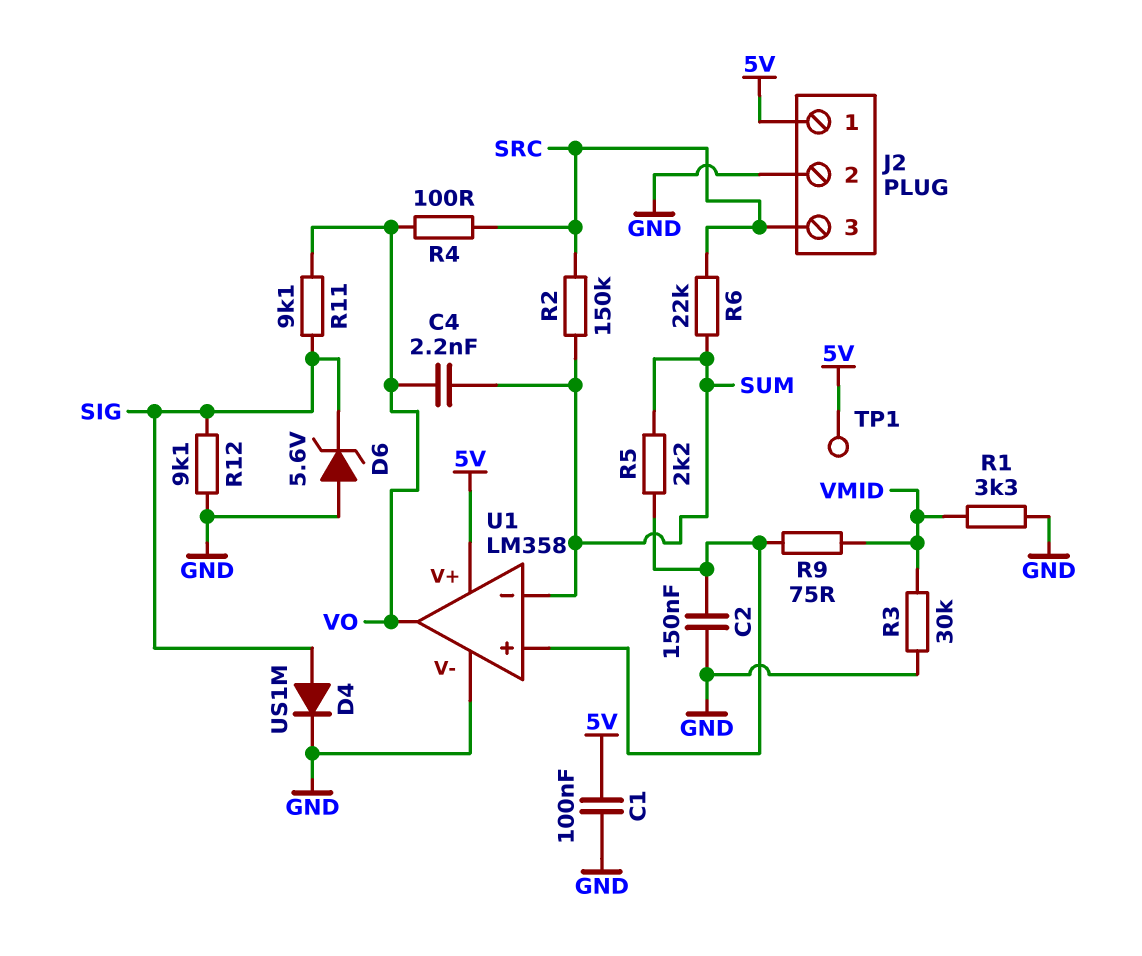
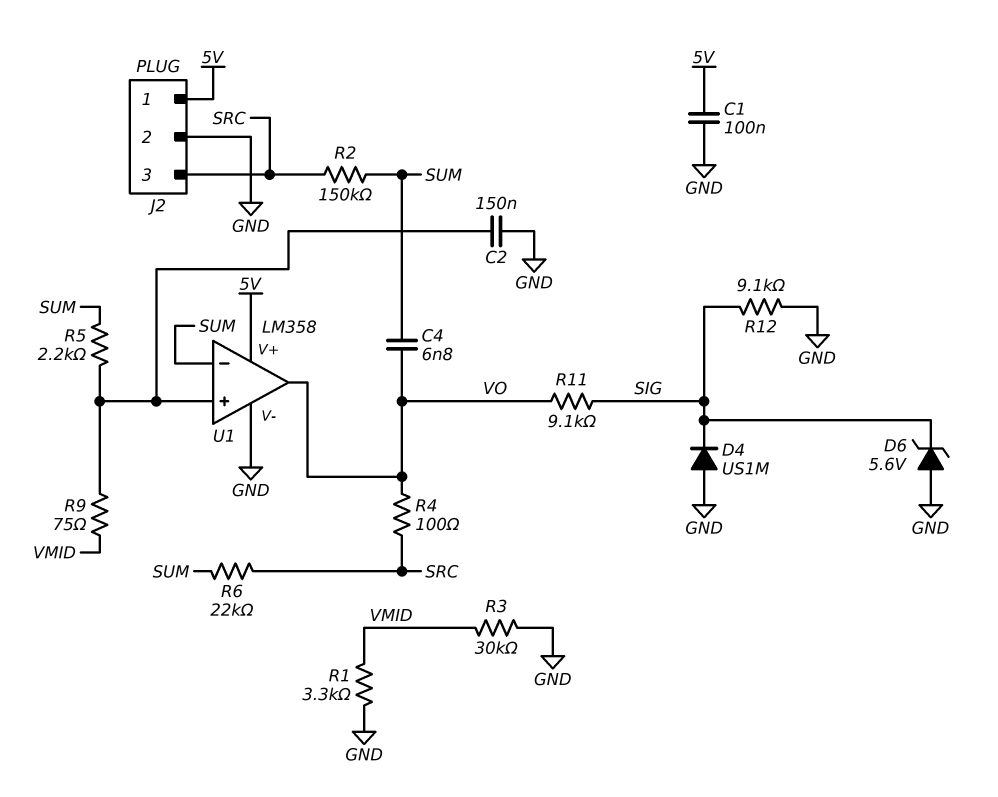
C4: 2.2nF (SUM, VO) -> 6.8nF (SUM, VO)
D4: diode US1M (A SIG, K GND) -> diode US1M (A GND, K SIG)
TP1: test point (5V) -> none

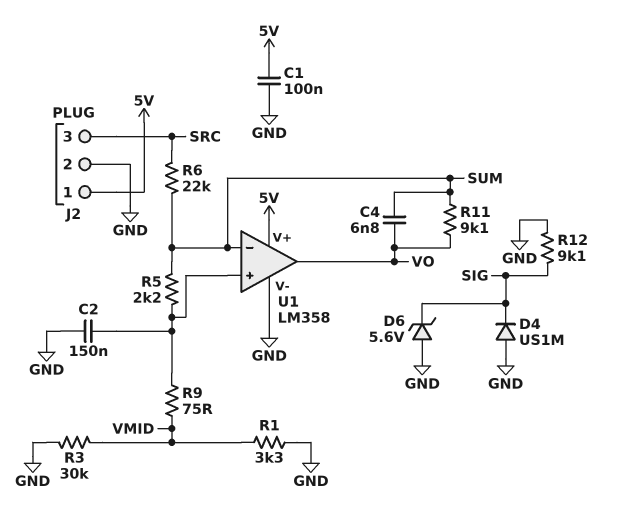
R2: 150k (SRC, SUM) -> none
R4: 100 (SRC, VO) -> none
R11: 9.1k (SIG, VO) -> 9.1k (SUM, VO)

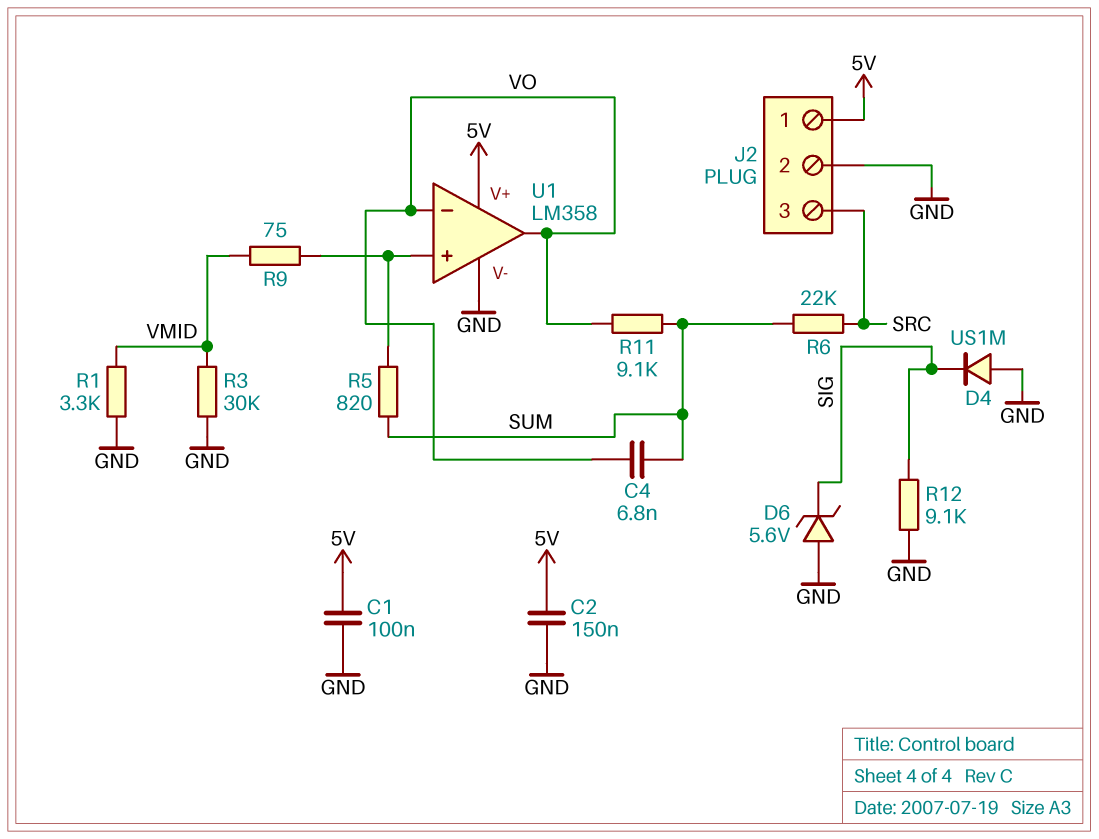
C2: 150nF (GND, U1/in+) -> 150nF (5V, GND)
R5: 2.2k (SUM, U1/in+) -> 820 (SUM, U1/in+)
U1 pin in-: SUM -> VO

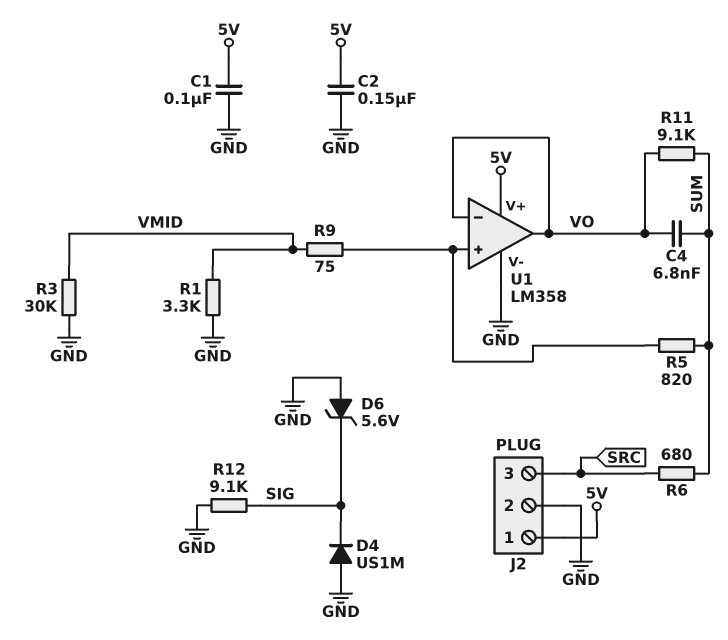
R6: 22k (SRC, SUM) -> 680 (SRC, SUM)

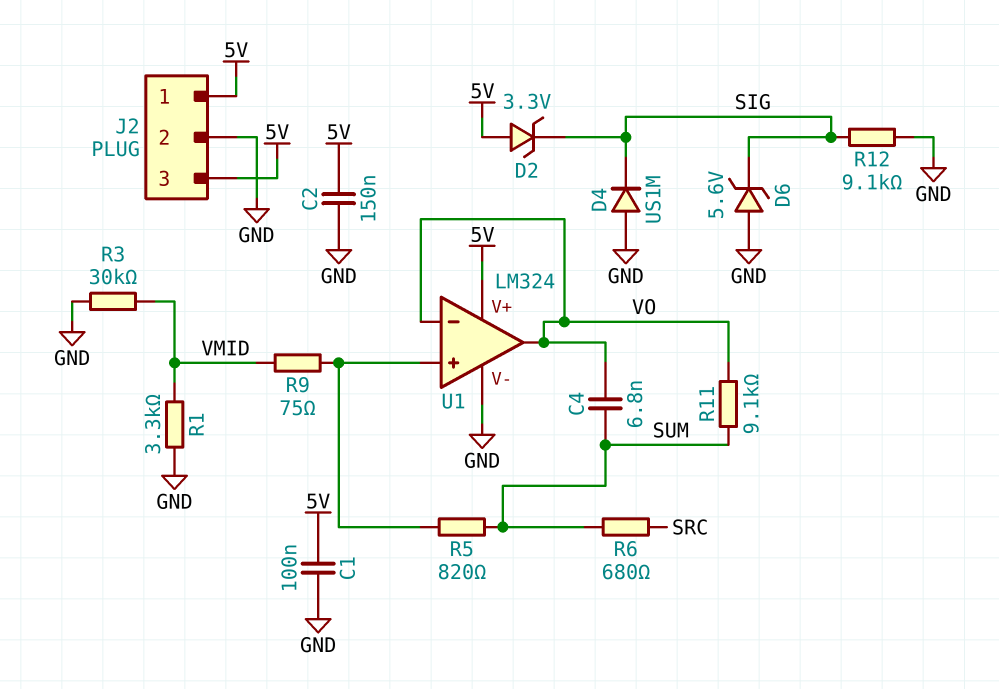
D2: none -> zener 3.3V (A 5V, K SIG)
J2 pin 3: SRC -> 5V
U1: LM358 -> LM324

